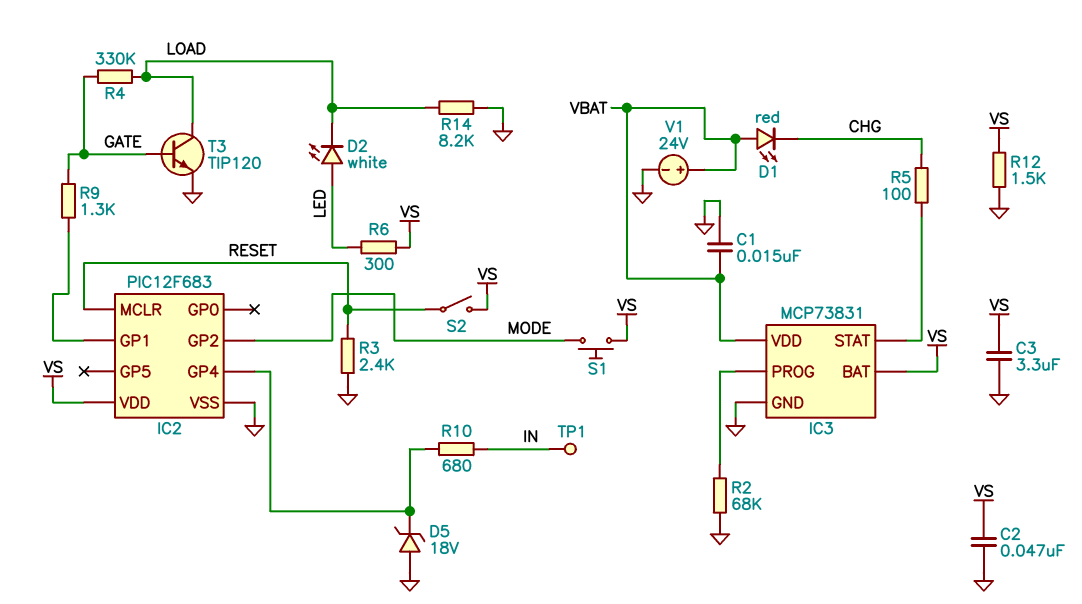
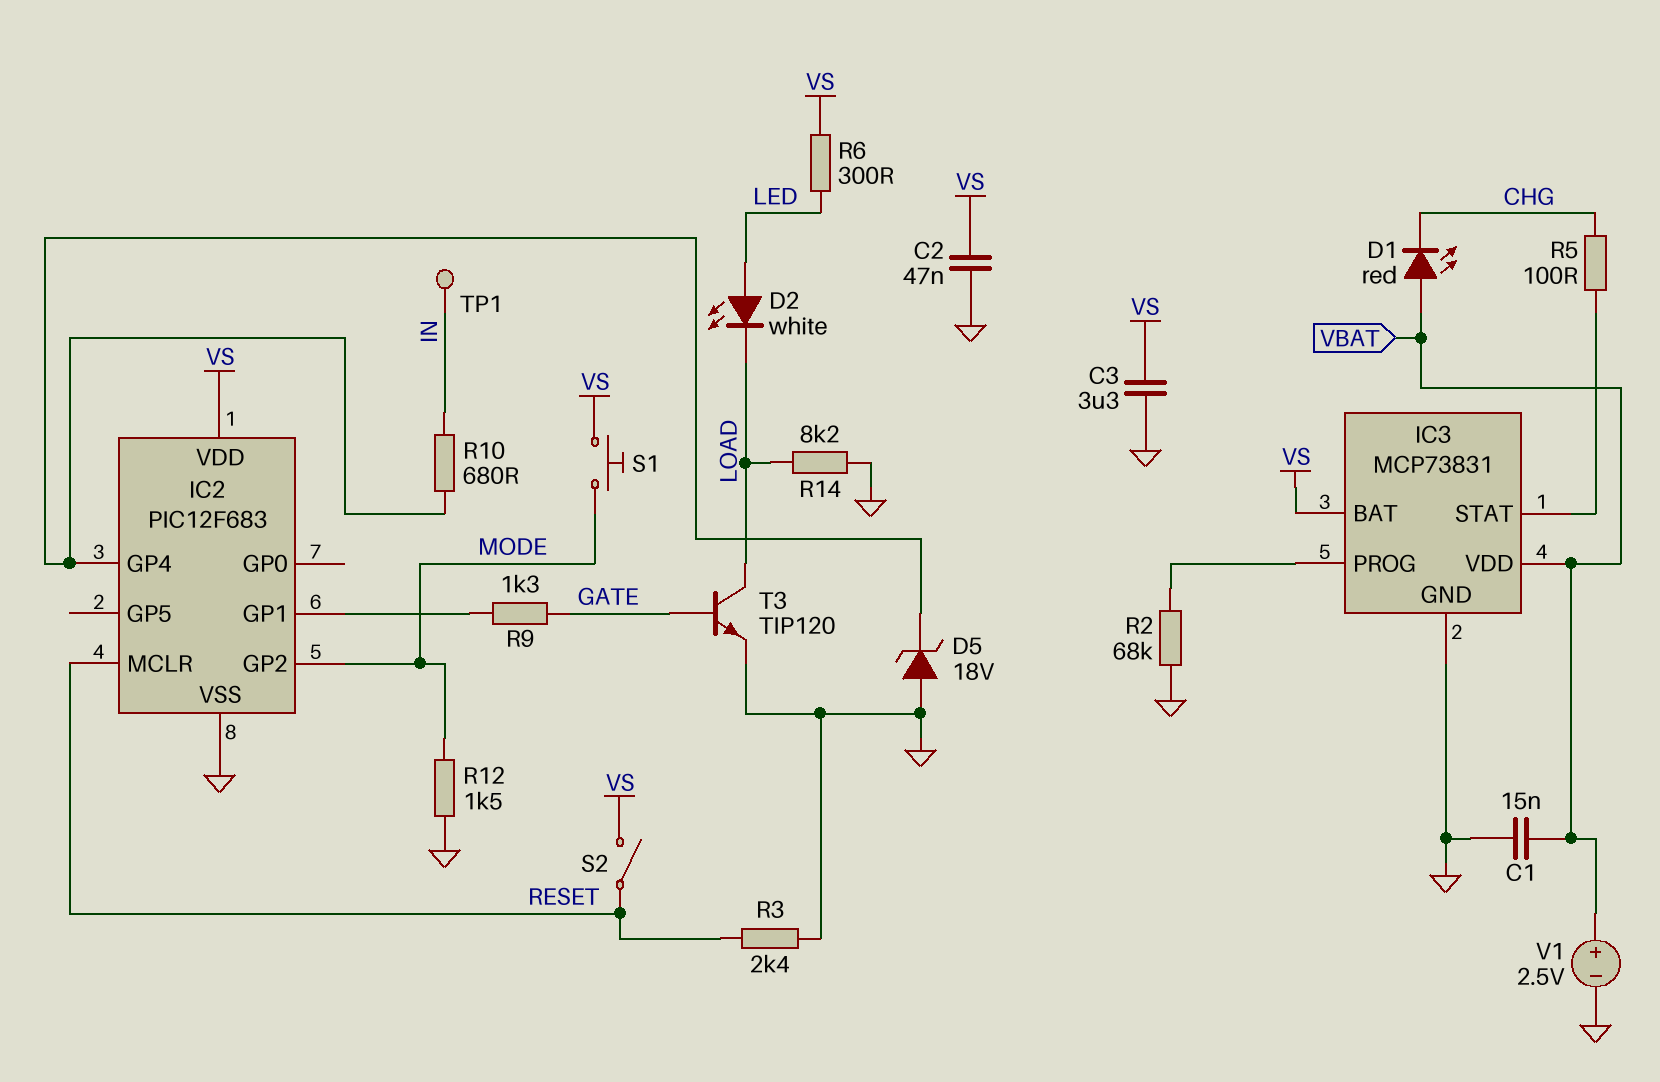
R4: 330k (GATE, LOAD) -> none
R12: 1.5k (GND, VS) -> 1.5k (GND, MODE)
V1: 24V (plus VBAT, minus GND) -> 2.5V (plus VBAT, minus GND)

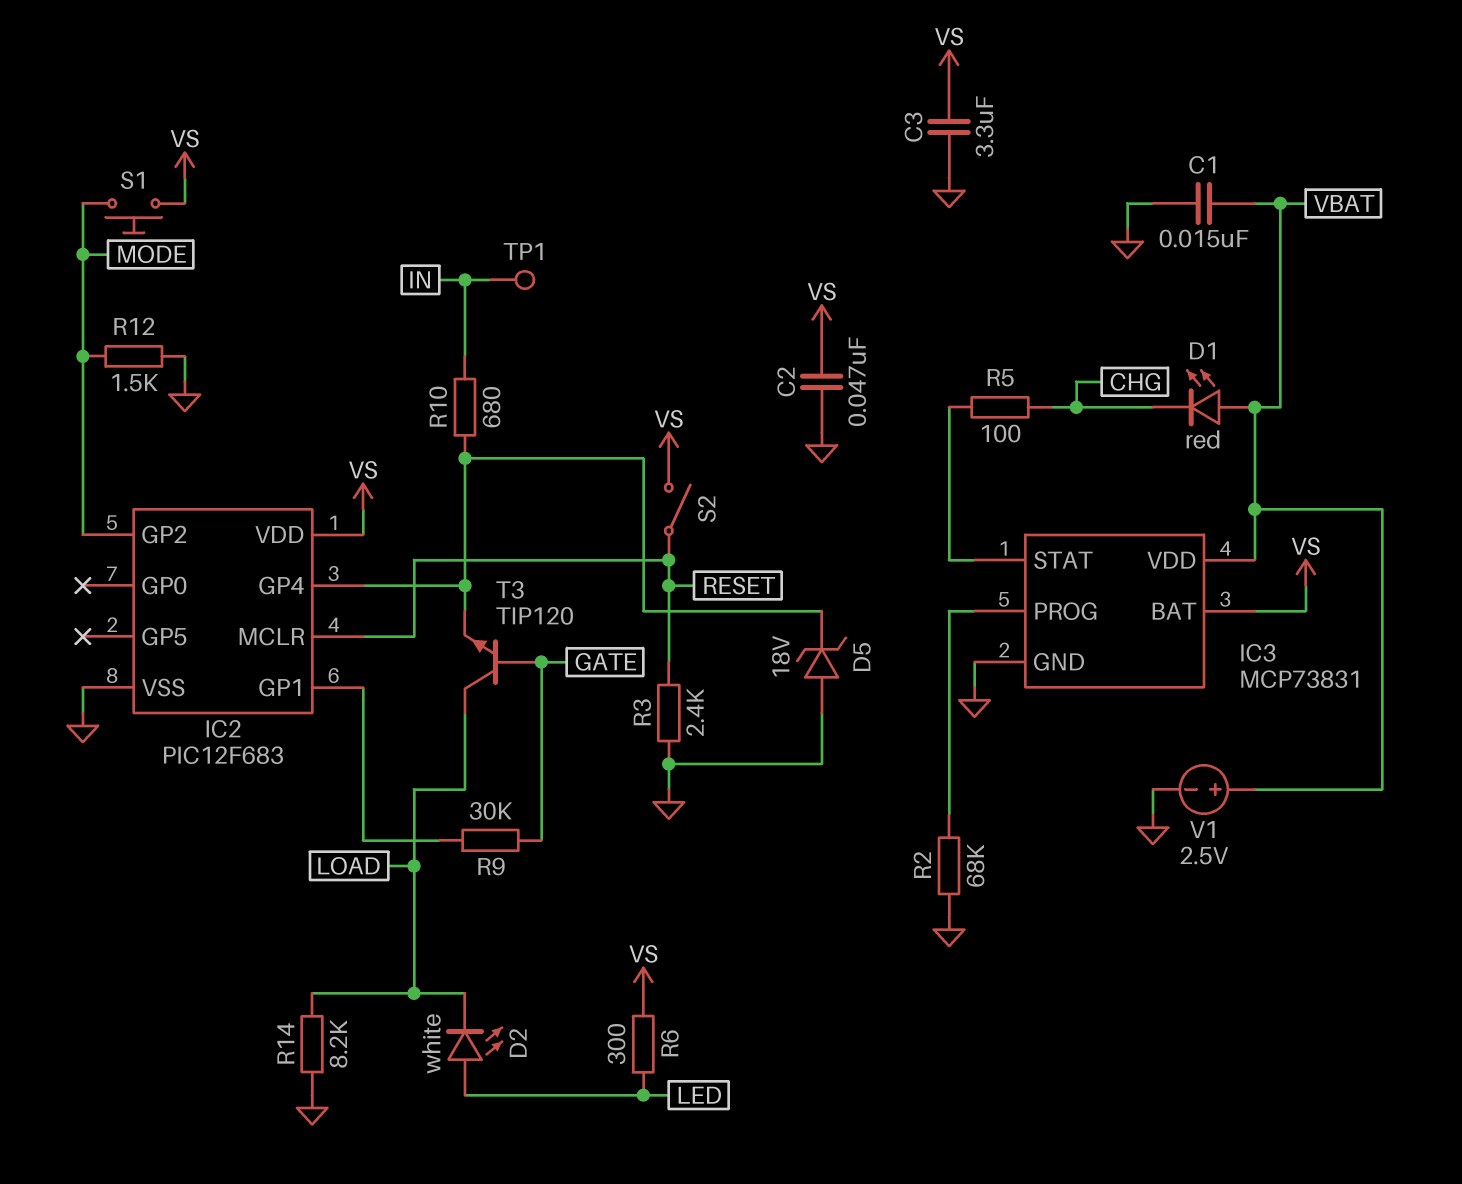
R9: 1.3k (GATE, IC2/GP1) -> 30k (GATE, IC2/GP1)
T3: NPN TIP120 (B GATE, C LOAD, E GND) -> NPN TIP120 (B GATE, C LOAD, E IC2/GP4)

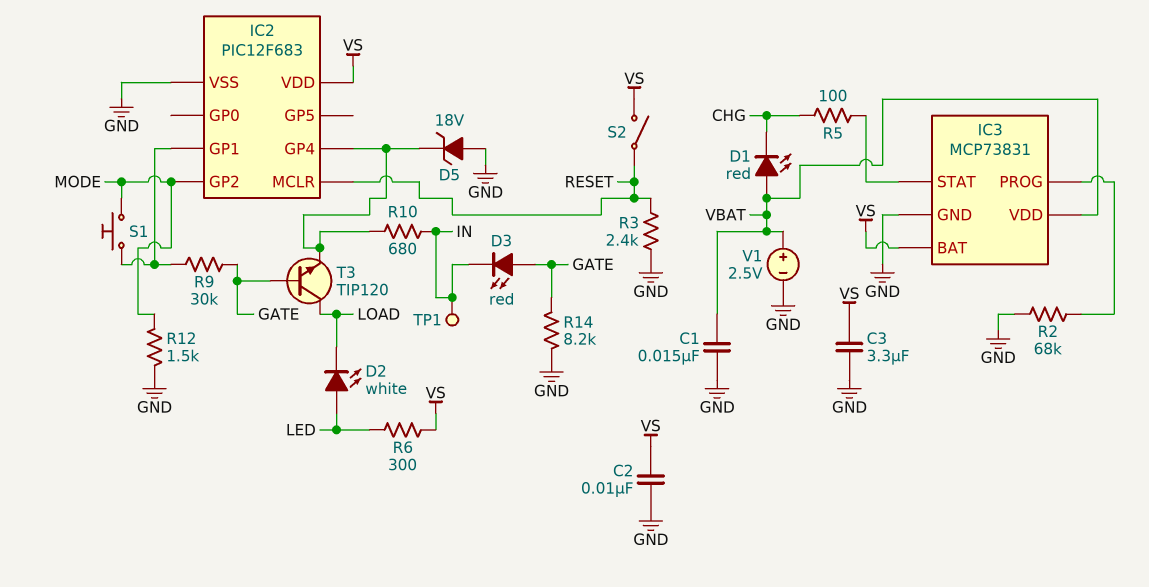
C2: 47nF (GND, VS) -> 10nF (GND, VS)
D3: none -> LED red (A GATE, K IN)
R14: 8.2k (GND, LOAD) -> 8.2k (GATE, GND)
S1: button (MODE, VS) -> button (IC2/GP1, MODE)

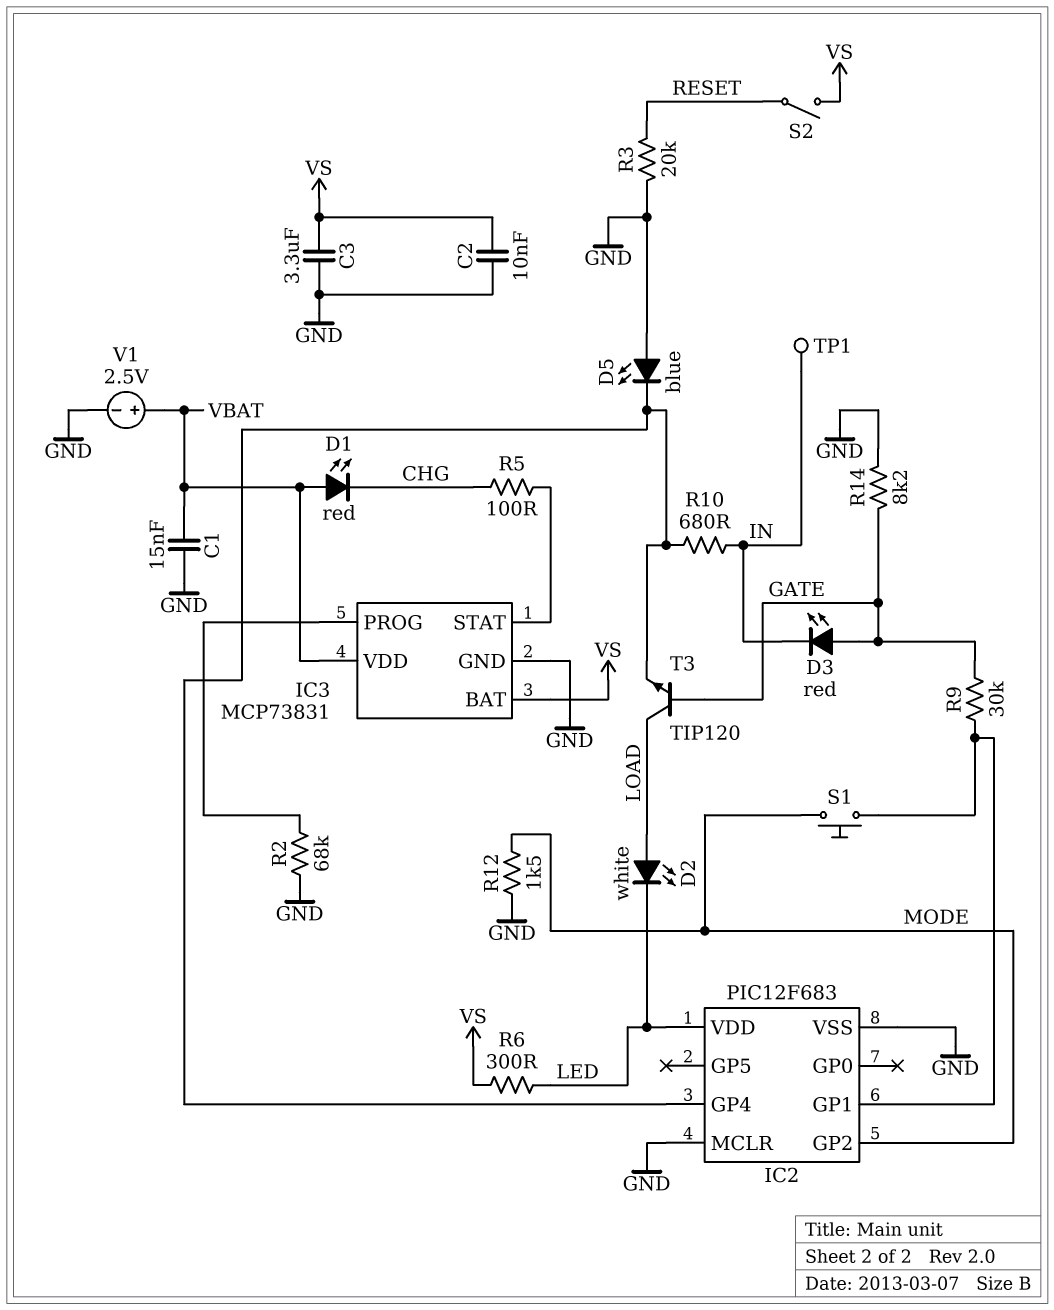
D2: LED white (A LED, K LOAD) -> LED white (A LOAD, K LED)
D5: zener 18V (A GND, K IC2/GP4) -> LED blue (A GND, K IC2/GP4)
IC2 pin MCLR: RESET -> GND
IC2 pin VDD: VS -> LED
R3: 2.4k (GND, RESET) -> 20k (GND, RESET)

